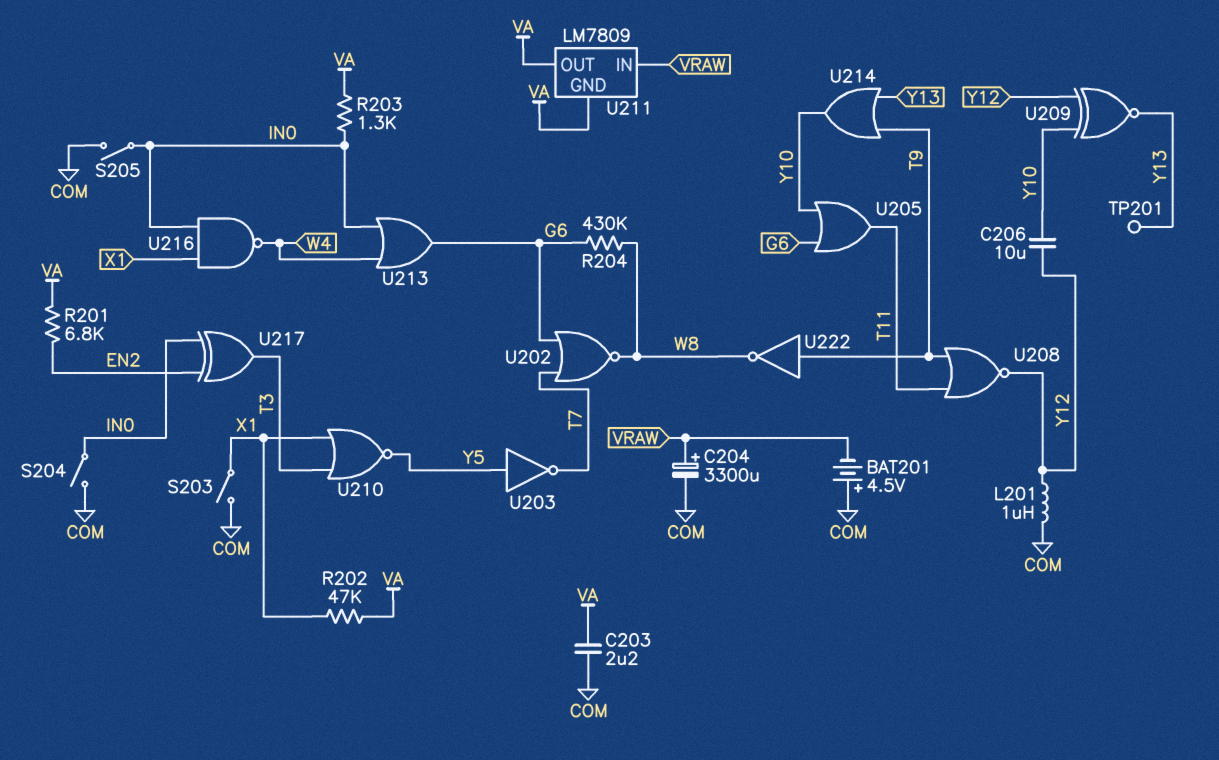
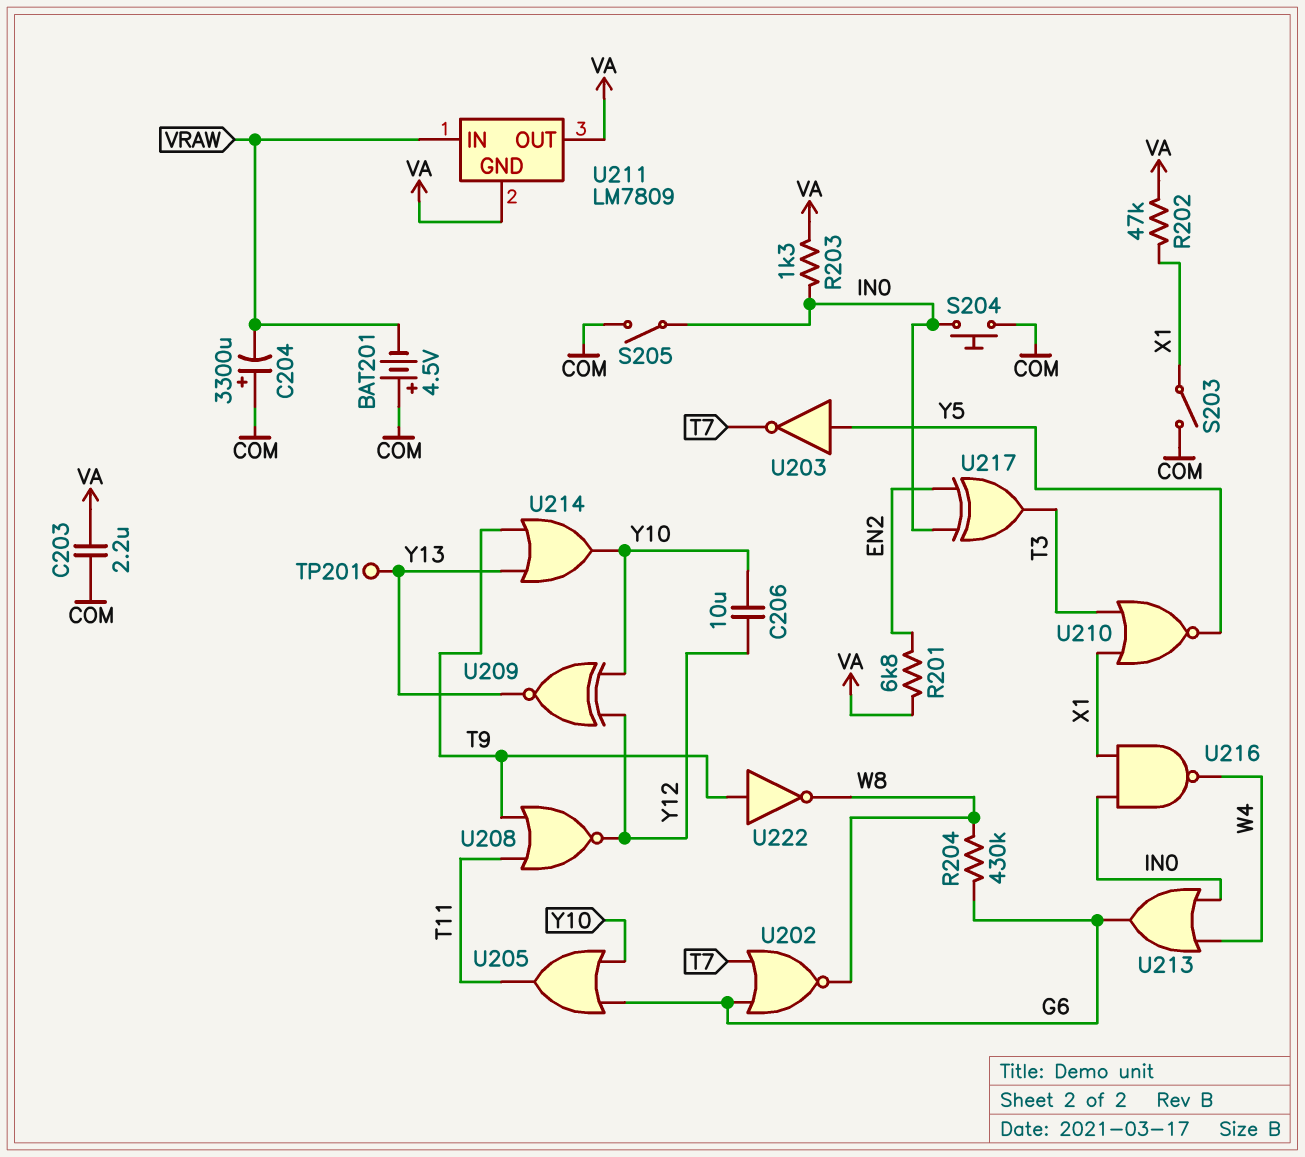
C204: 3300uF (plus VRAW, minus COM) -> 3300uF (plus COM, minus VRAW)
L201: 1uH (COM, Y12) -> none
S204: switch (COM, IN0) -> button (COM, IN0)

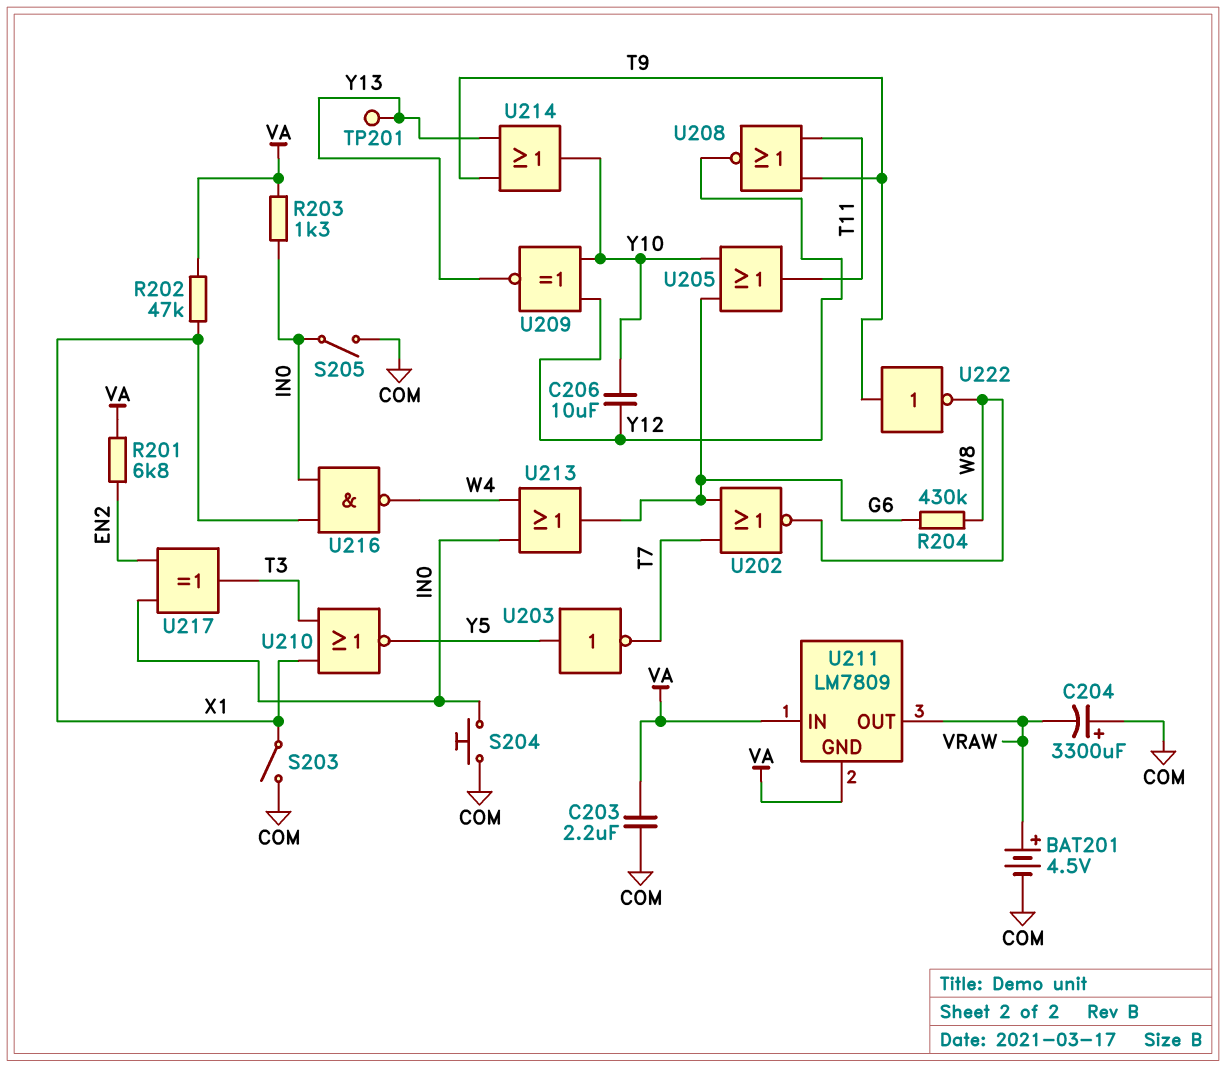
BAT201: 4.5V (plus COM, minus VRAW) -> 4.5V (plus VRAW, minus COM)
U211 pin IN: VRAW -> VA
U211 pin OUT: VA -> VRAW

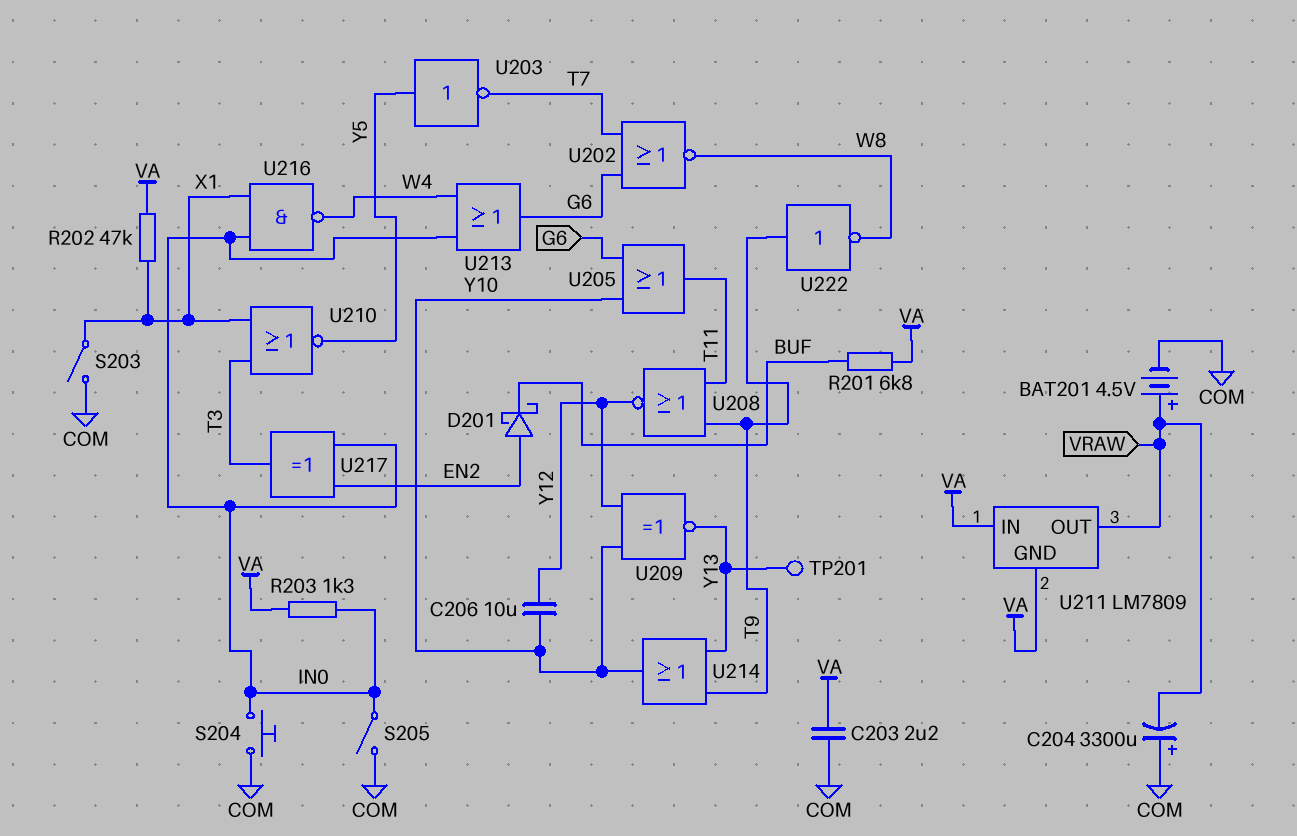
D201: none -> schottky (A EN2, K BUF)
R201: 6.8k (EN2, VA) -> 6.8k (BUF, VA)
R204: 430k (G6, W8) -> none

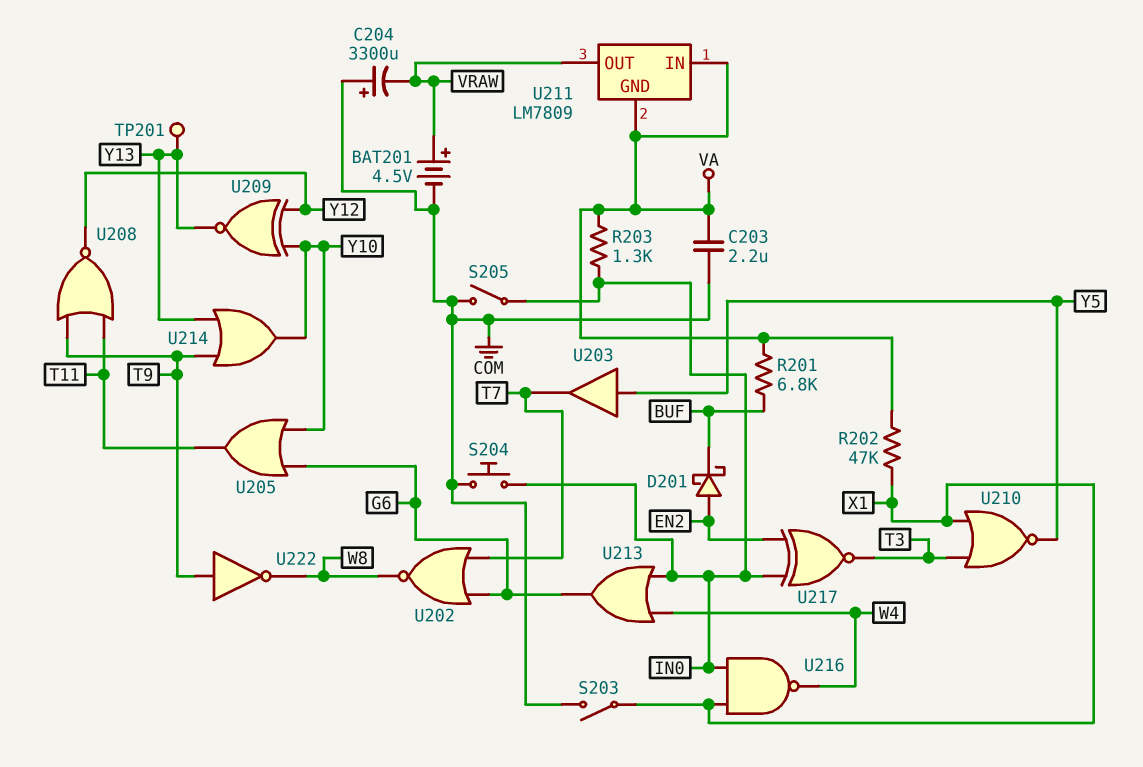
C206: 10uF (Y10, Y12) -> none
U203: NOT (in Y5, out T7) -> buffer (in Y5, out T7)
U217: XOR (in EN2, in IN0, out T3) -> XNOR (in EN2, in IN0, out T3)

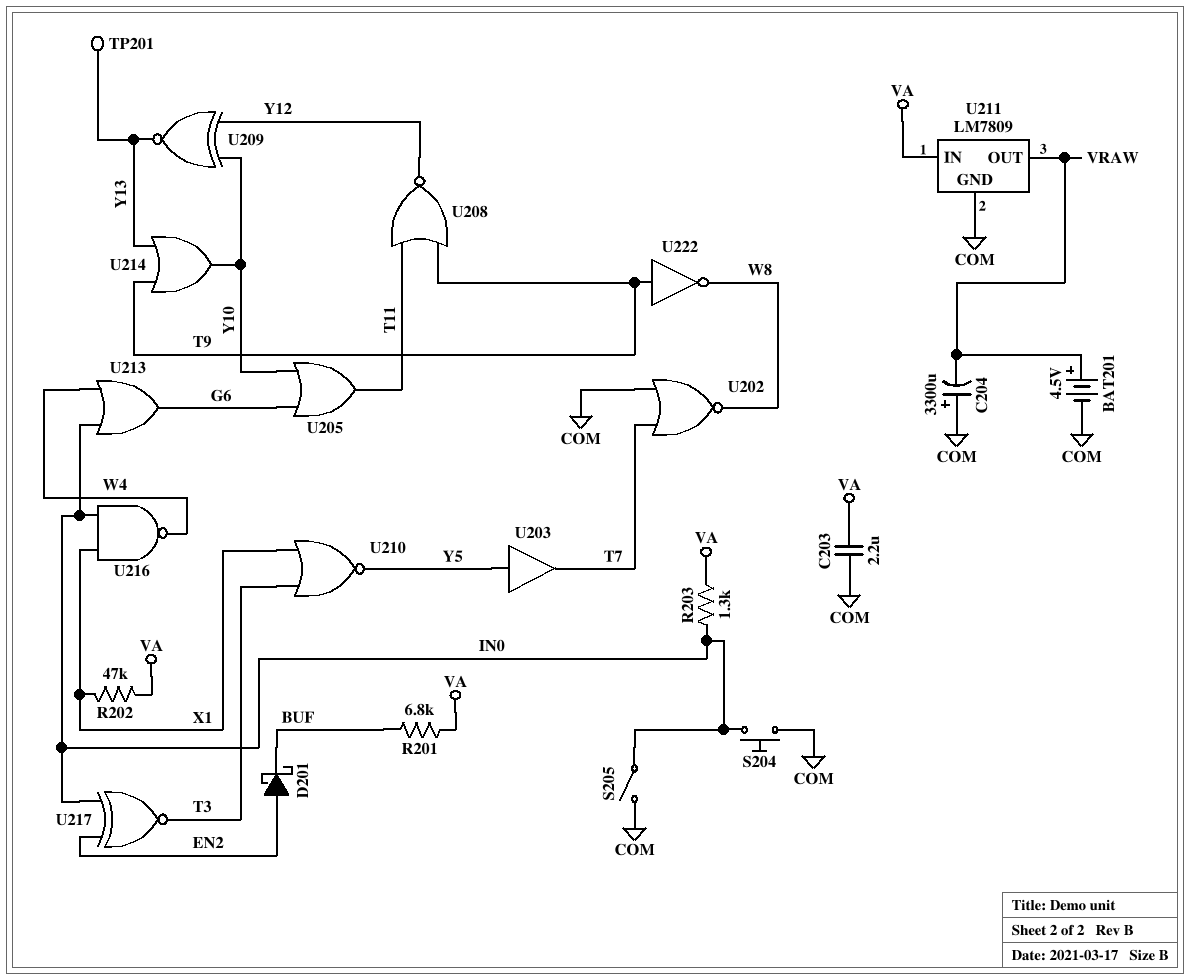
S203: switch (COM, X1) -> none
U202: NOR (in G6, in T7, out W8) -> NOR (in COM, in T7, out W8)
U211 pin GND: VA -> COM

